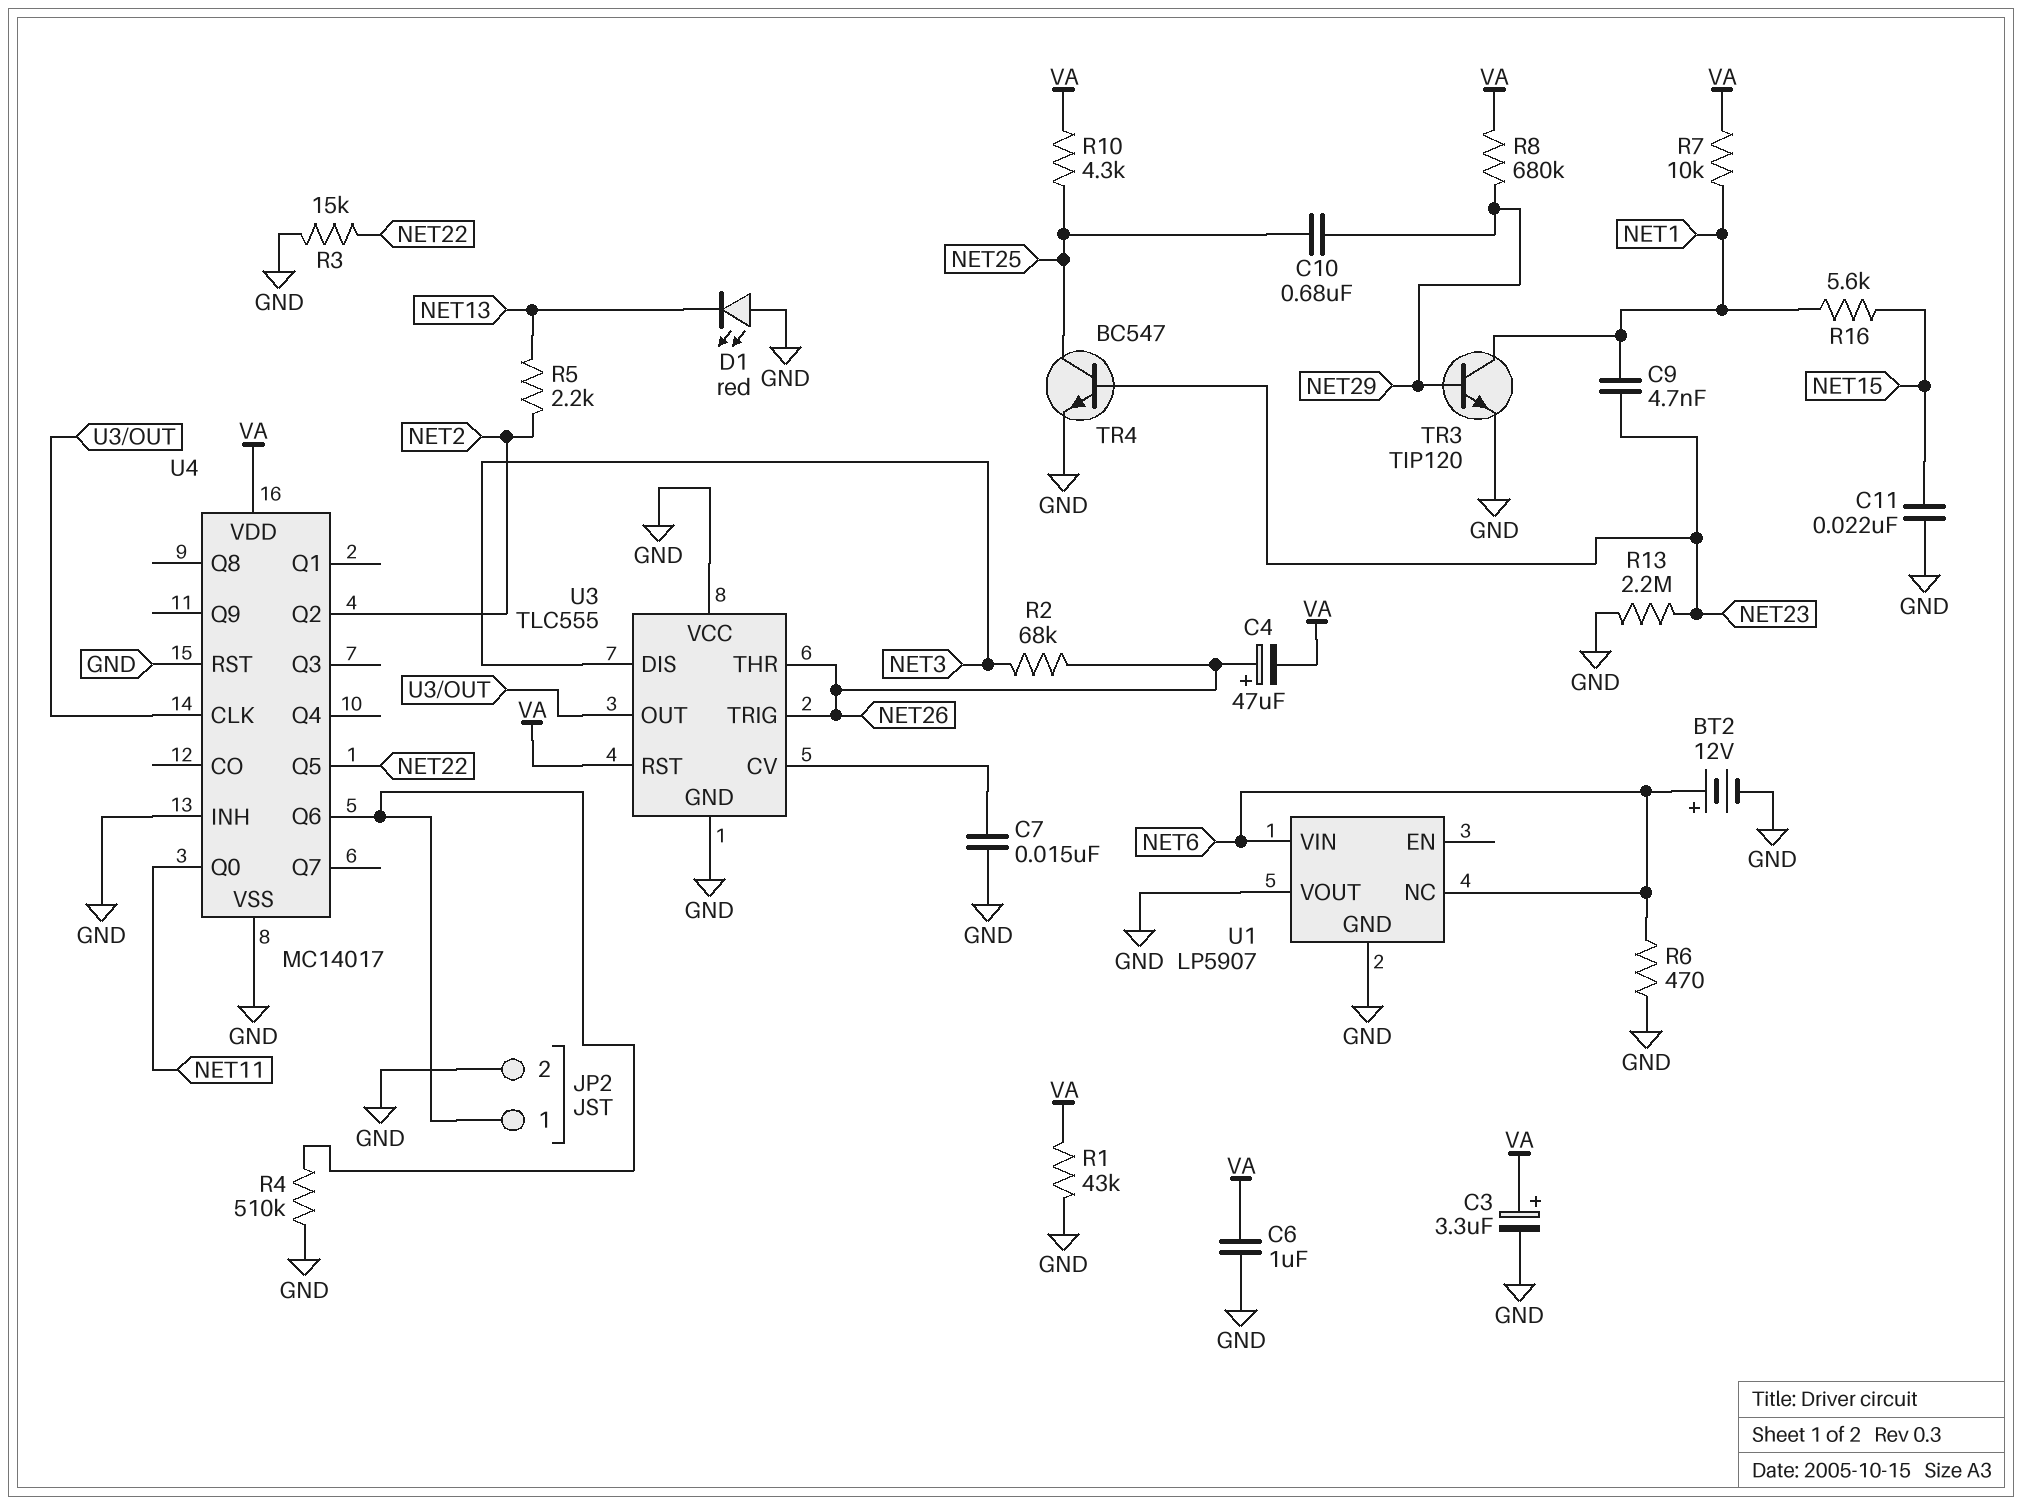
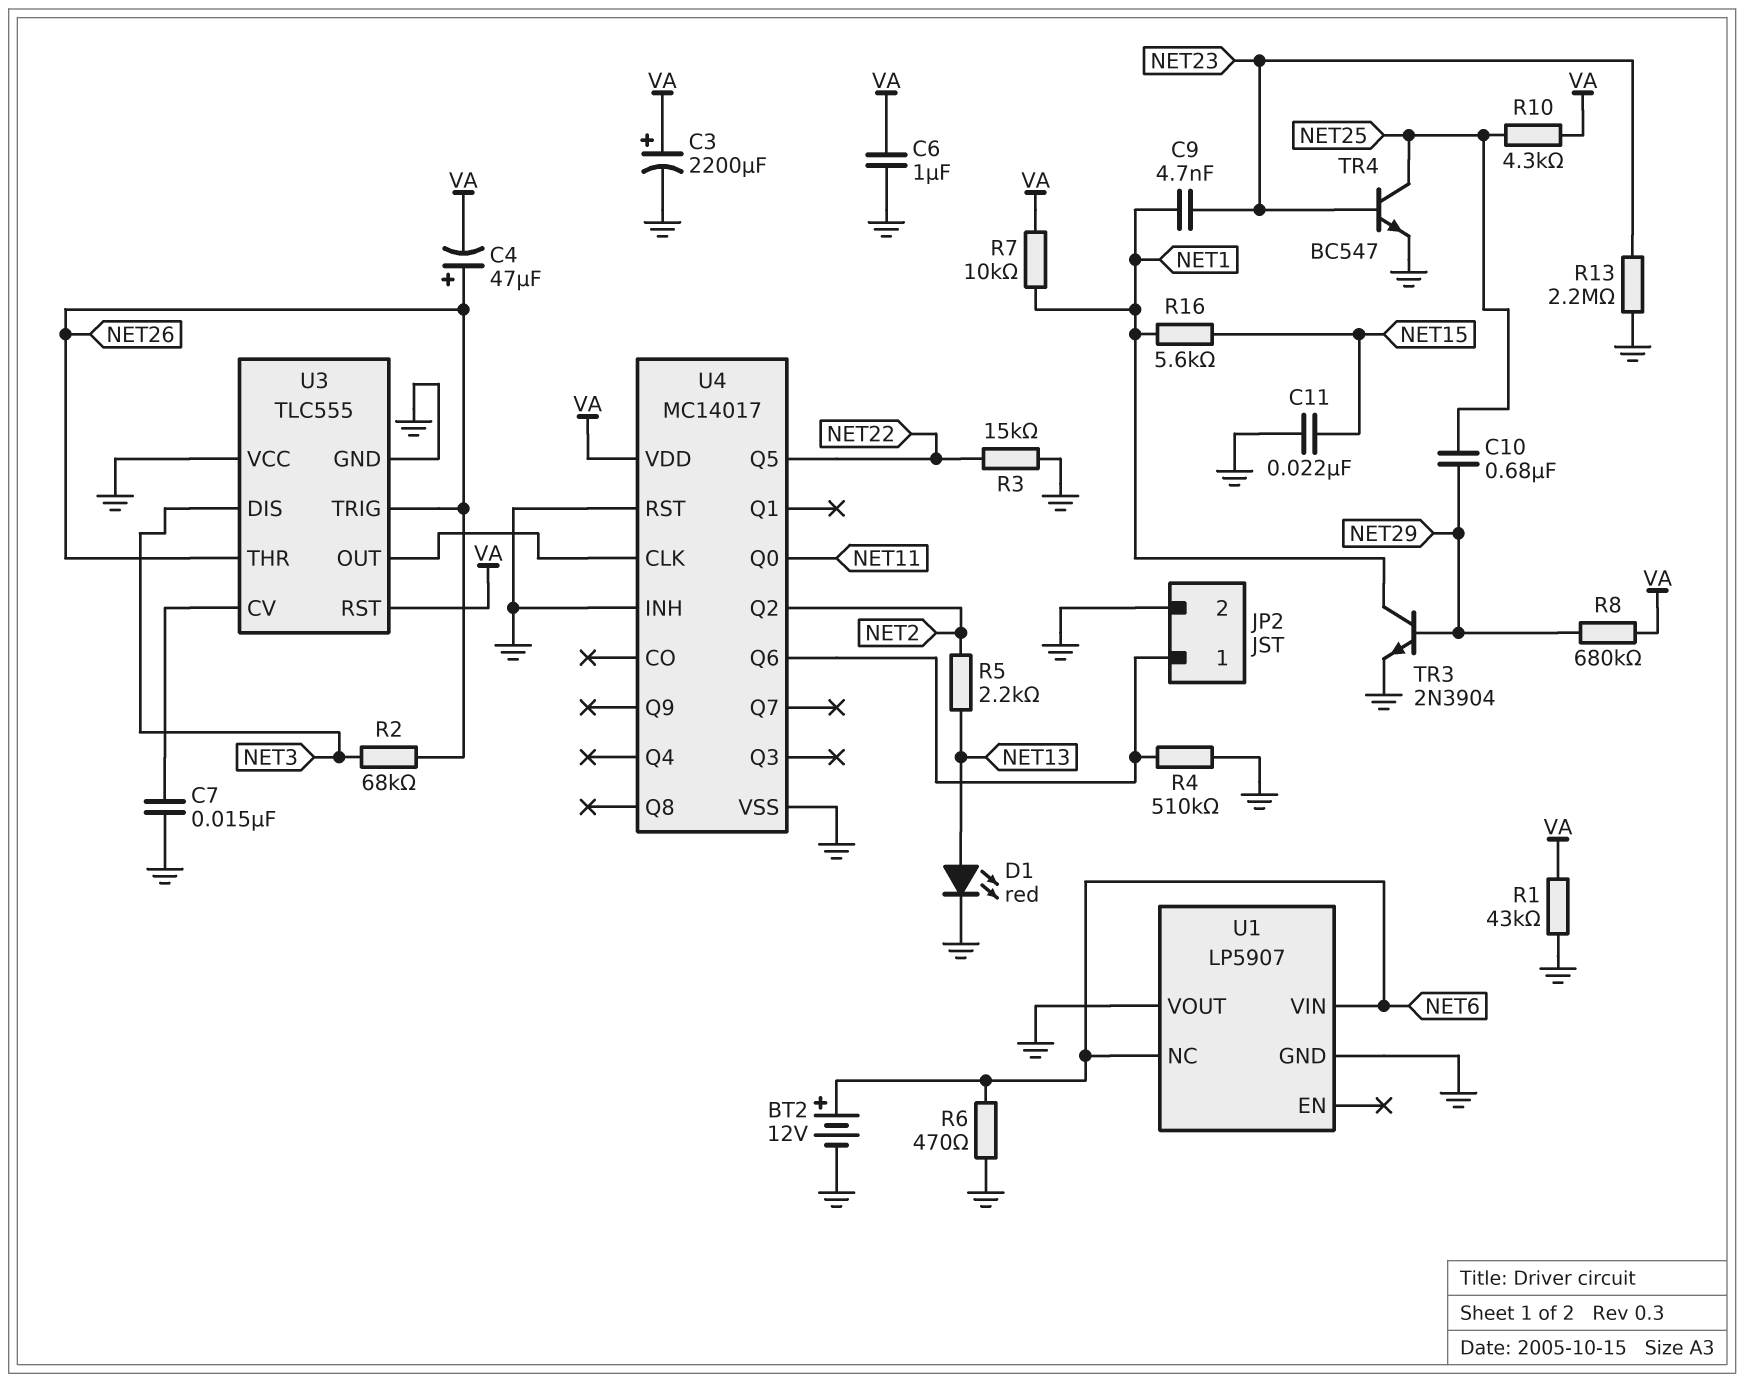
C3: 3.3uF (plus VA, minus GND) -> 2200uF (plus VA, minus GND)
D1: LED red (A GND, K NET13) -> LED red (A NET13, K GND)
TR3: NPN TIP120 (B NET29, C NET1, E GND) -> NPN 2N3904 (B NET29, C NET1, E GND)

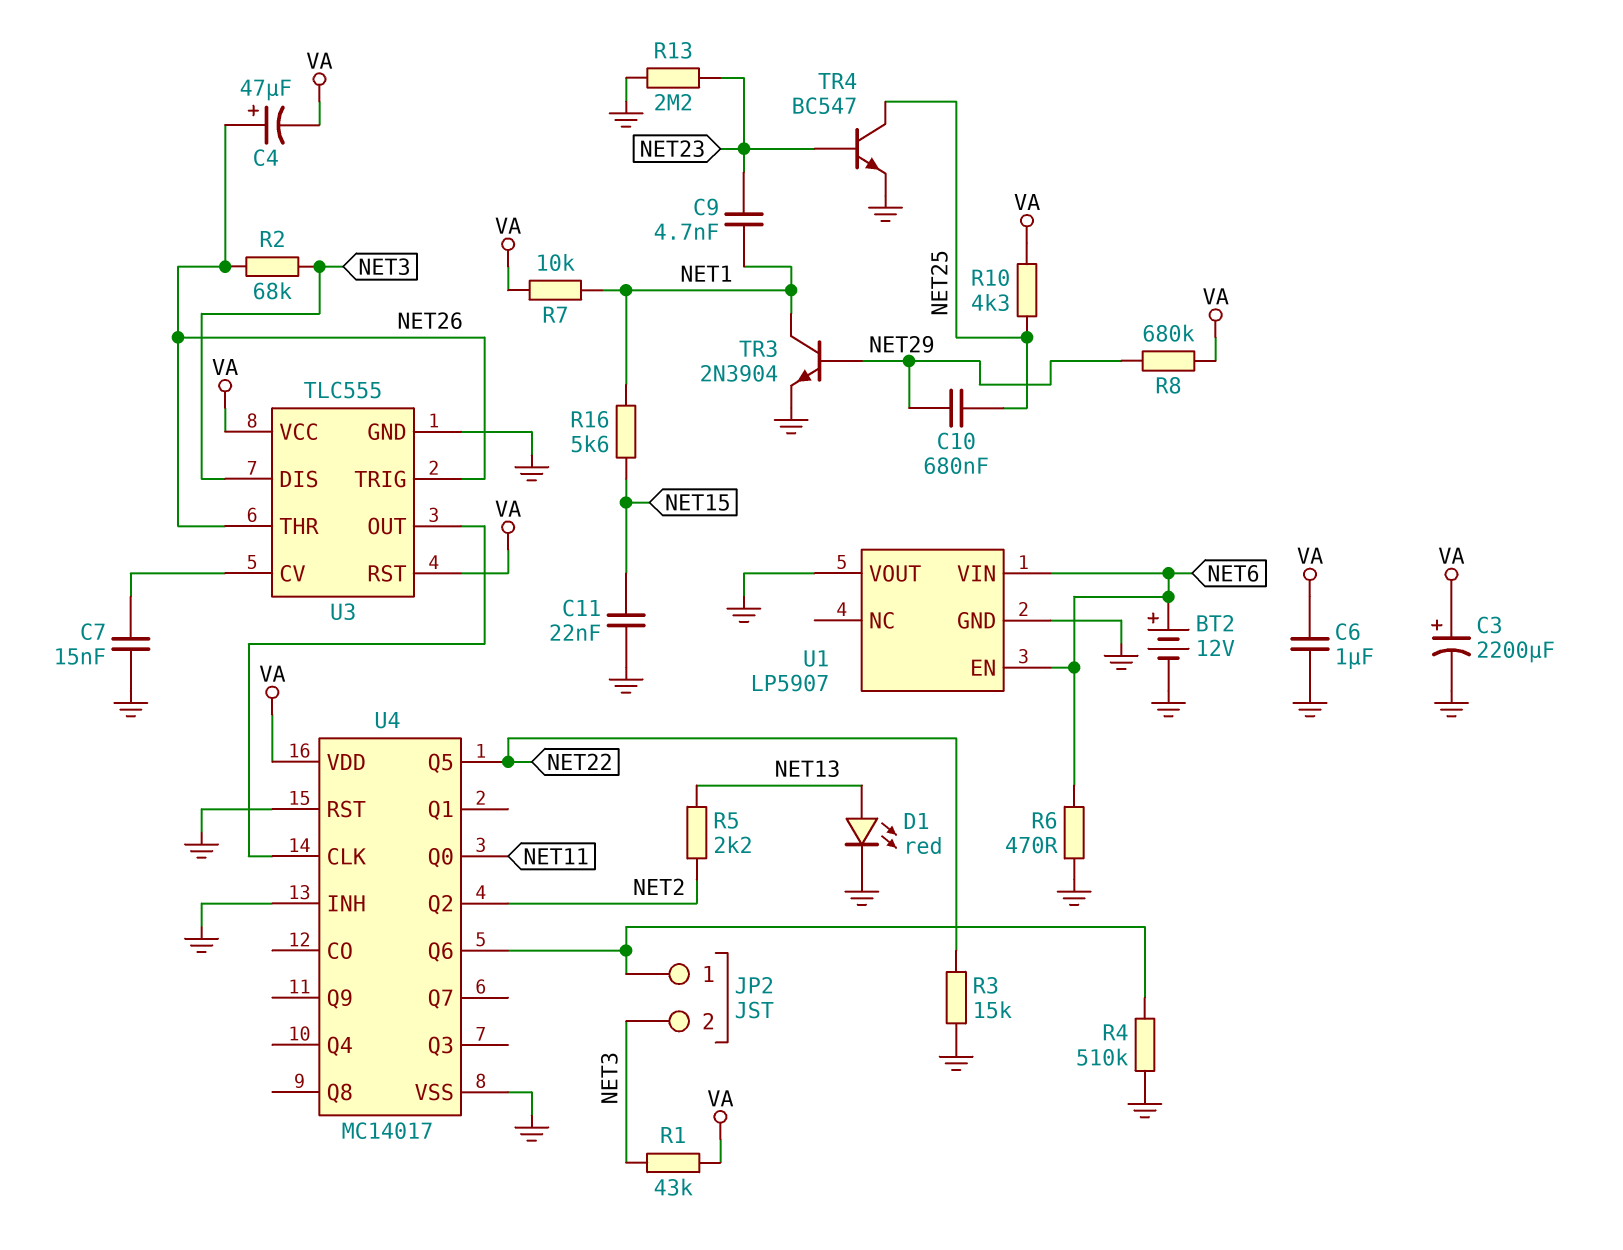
JP2 pin 2: GND -> NET3
R1: 43k (GND, VA) -> 43k (NET3, VA)
U1 pin EN: none -> NET6
U1 pin NC: NET6 -> none
U3 pin VCC: GND -> VA

